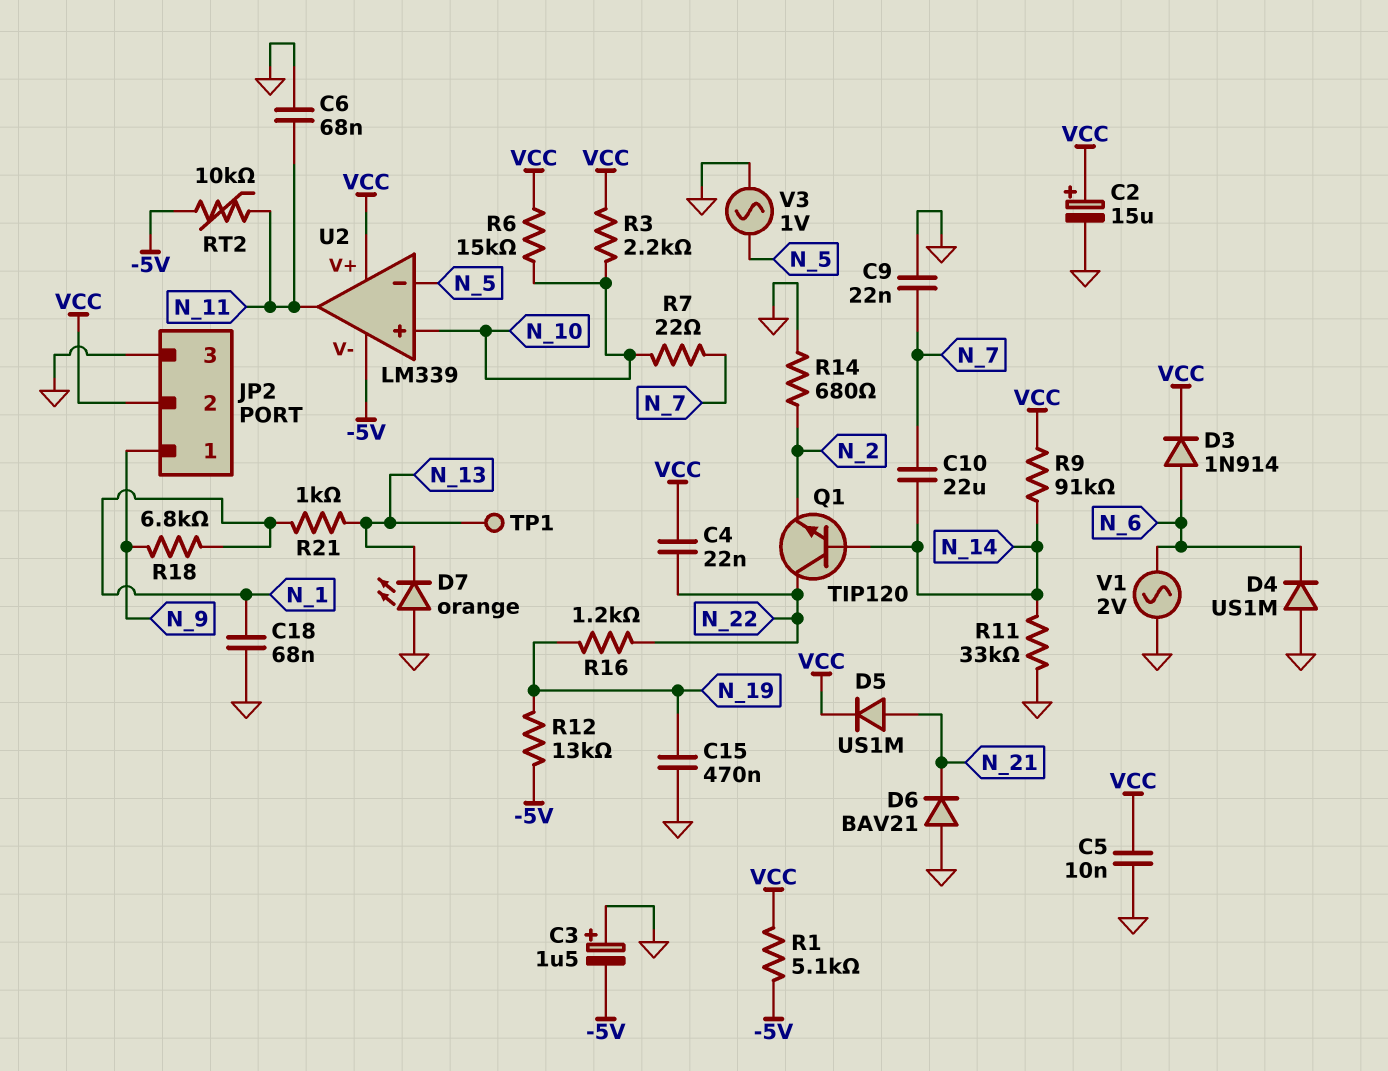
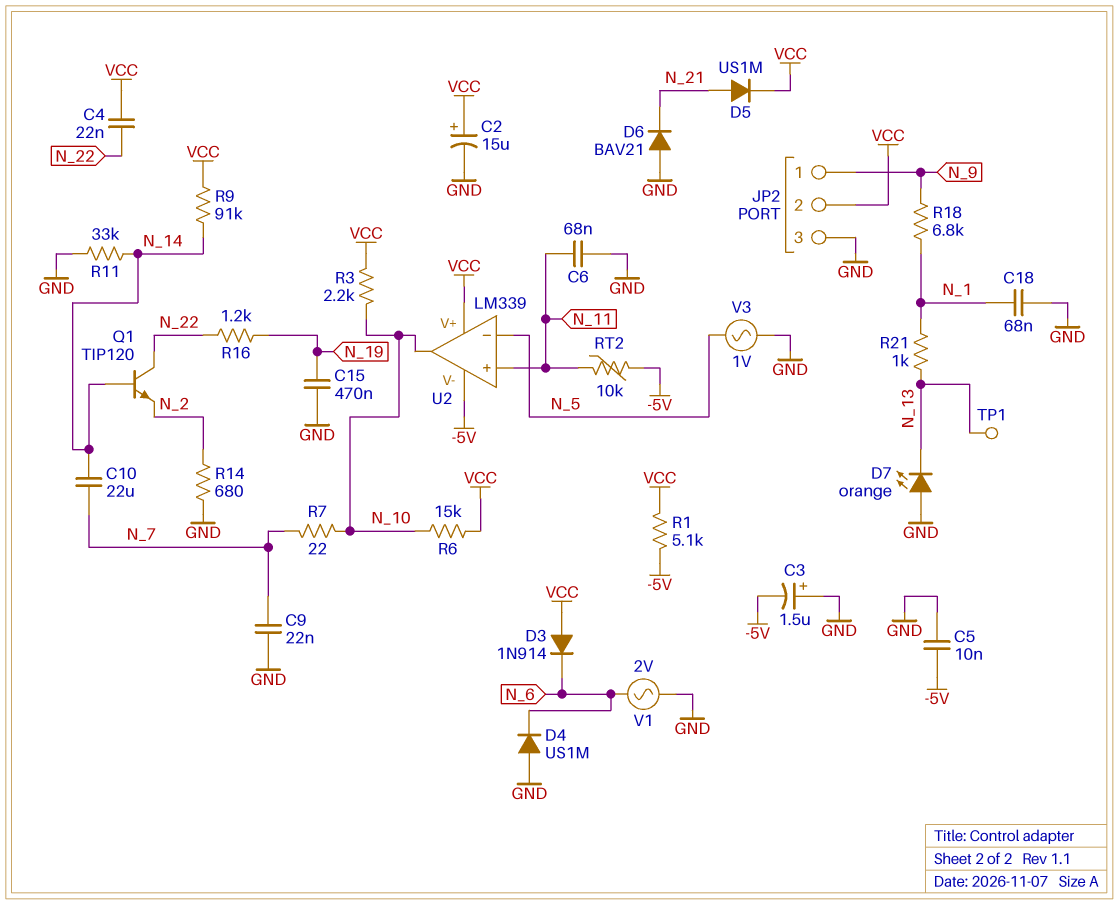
C5: 10nF (GND, VCC) -> 10nF (-5V, GND)
D3: diode 1N914 (A N_6, K VCC) -> diode 1N914 (A VCC, K N_6)
R12: 13k (-5V, N_19) -> none
U2 pin in+: N_10 -> N_11
U2 pin out: N_11 -> N_10

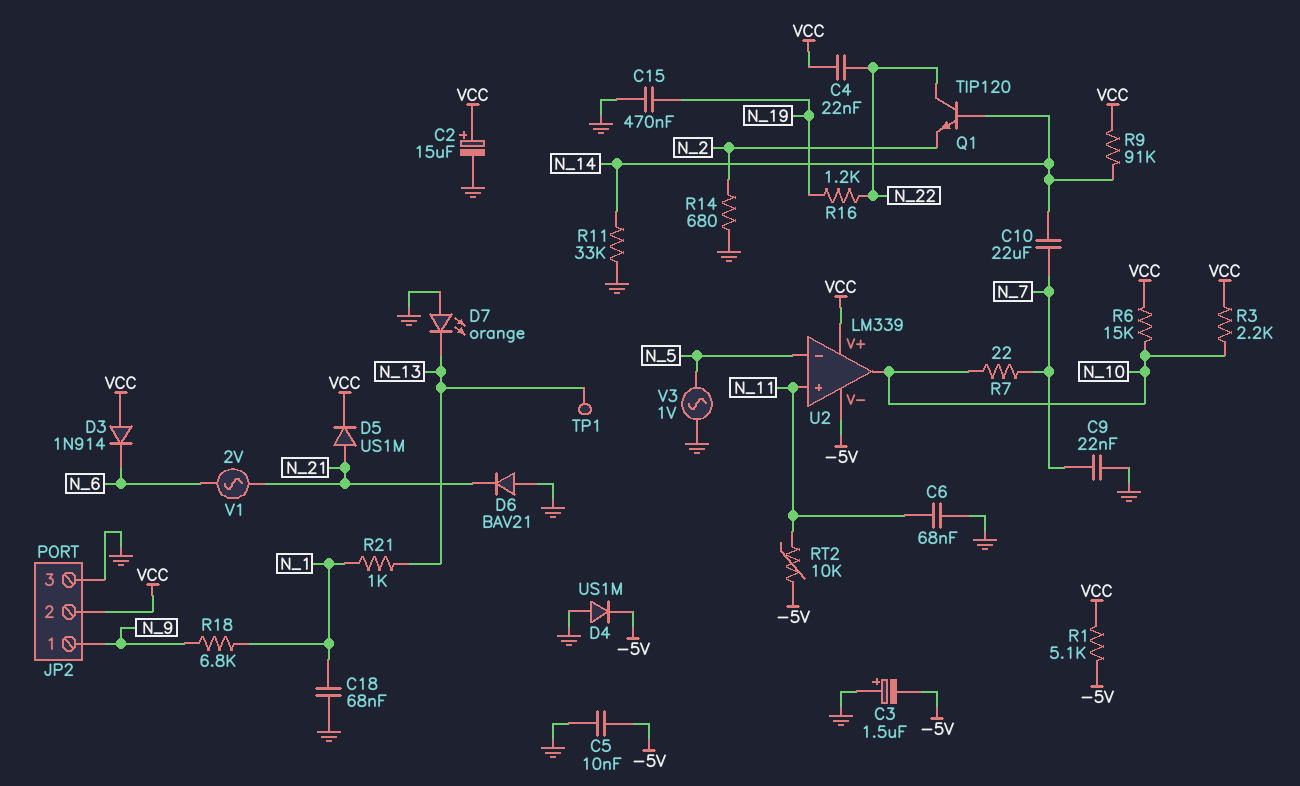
D4: diode US1M (A GND, K N_6) -> diode US1M (A GND, K -5V)
V1: AC 2V (GND, N_6) -> AC 2V (N_6, N_21)

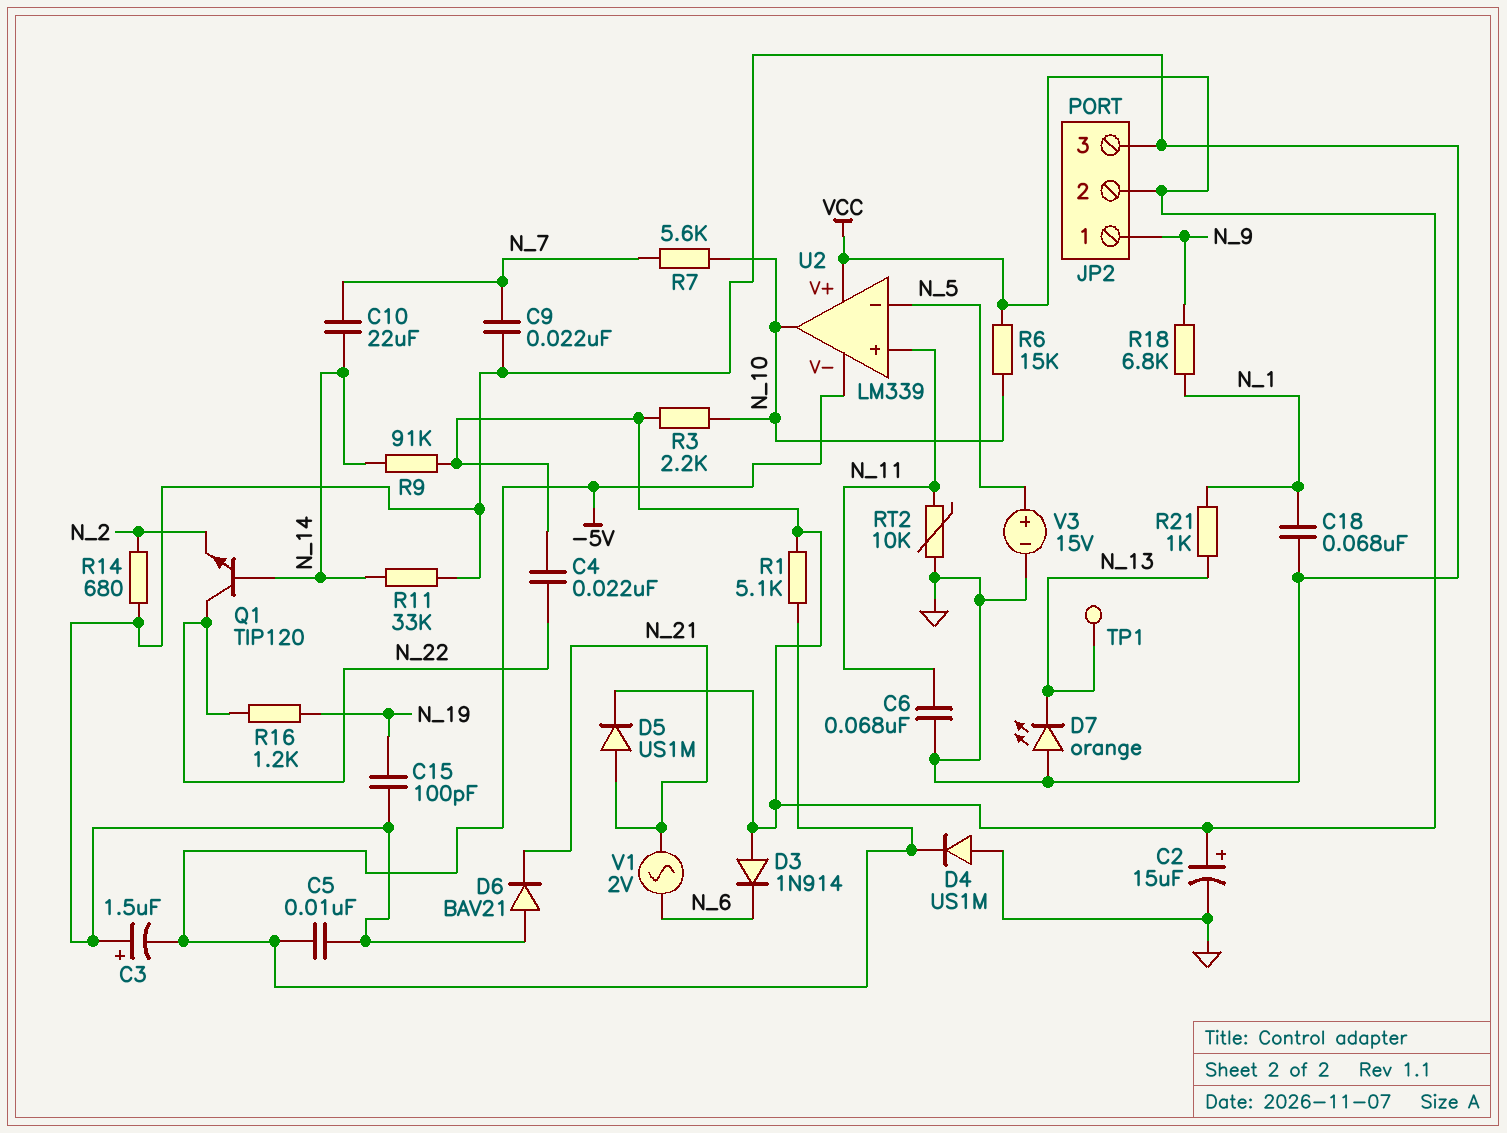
C15: 470nF (GND, N_19) -> 100pF (GND, N_19)
R7: 22 (N_7, N_10) -> 5.6k (N_7, N_10)
RT2: 10k (-5V, N_11) -> 10k (GND, N_11)
V3: AC 1V (GND, N_5) -> 15V (plus N_5, minus GND)

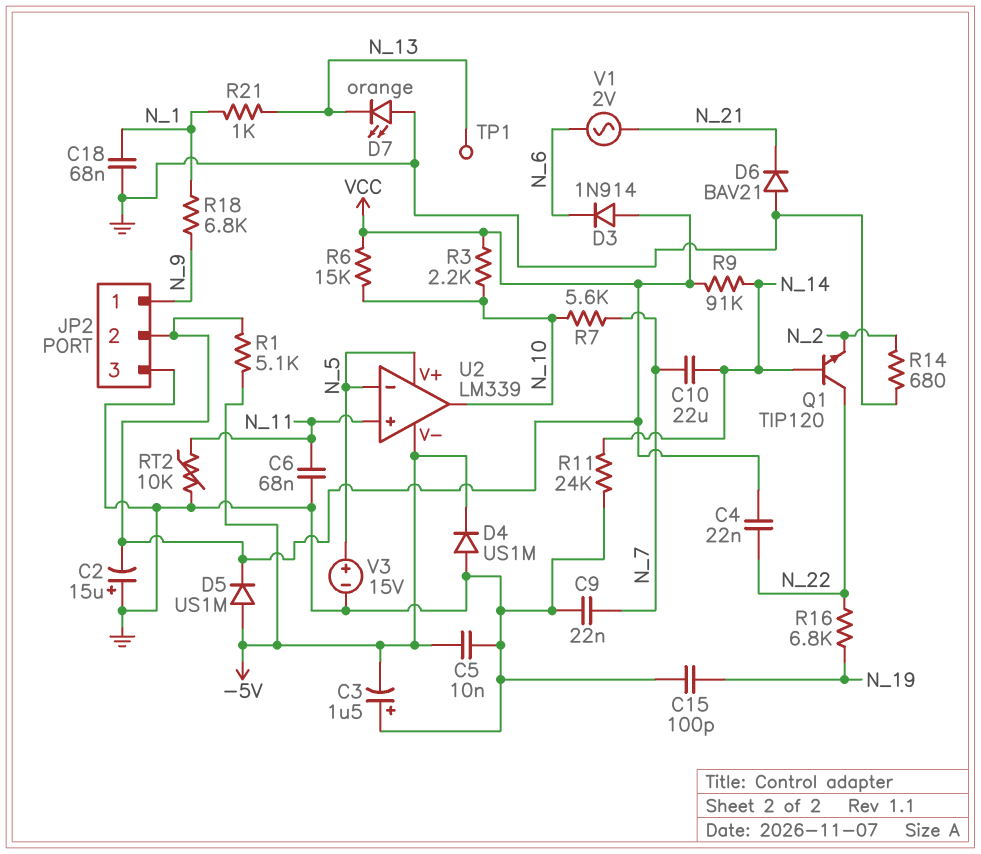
C2: 15uF (plus VCC, minus GND) -> 15uF (plus GND, minus VCC)
D5: diode US1M (A N_21, K VCC) -> diode US1M (A -5V, K VCC)
R11: 33k (GND, N_14) -> 24k (GND, N_14)
R16: 1.2k (N_19, N_22) -> 6.8k (N_19, N_22)
U2 pin V+: VCC -> N_5

